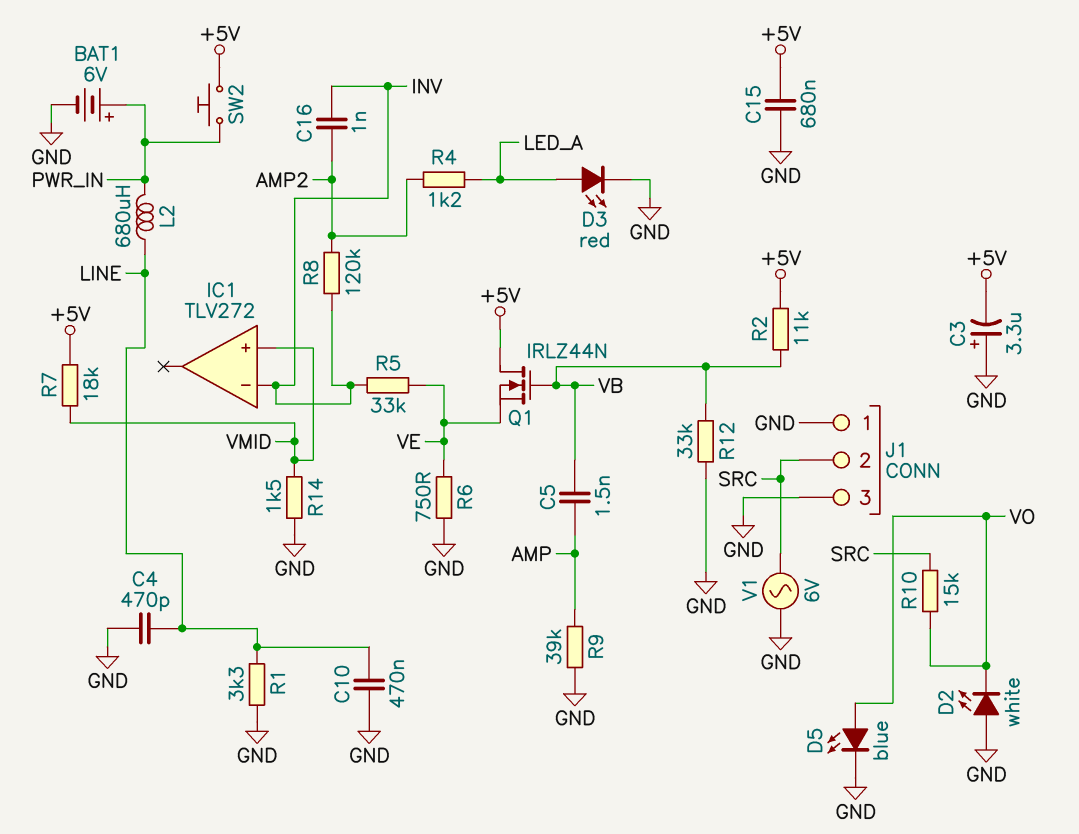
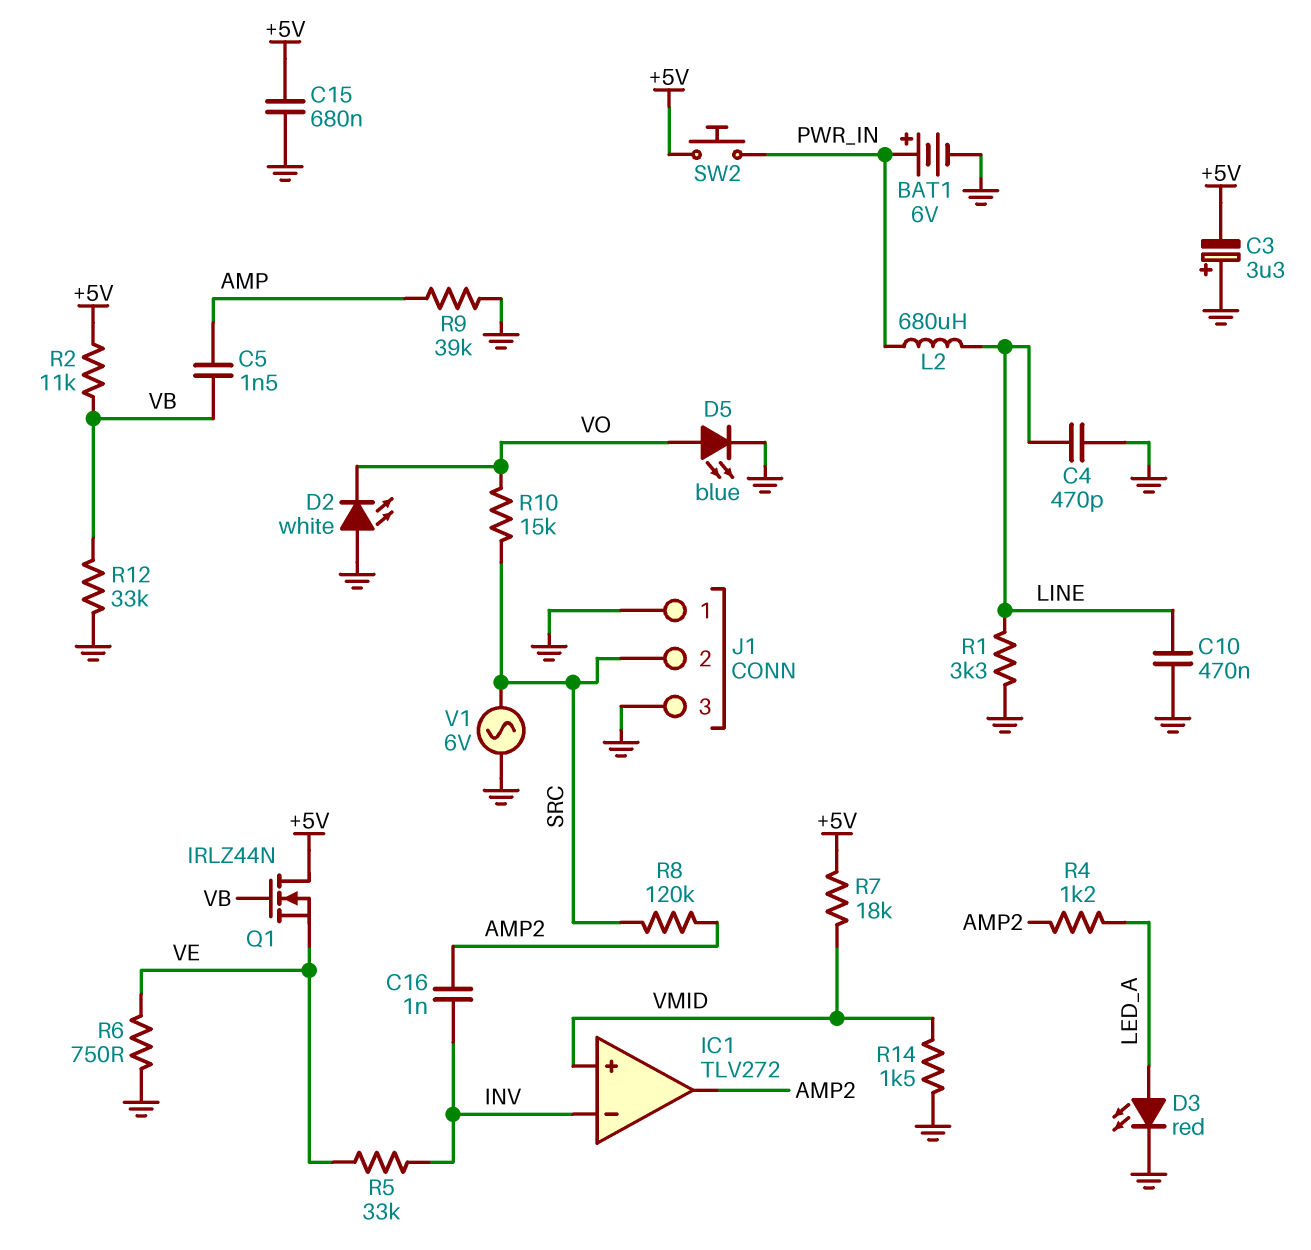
IC1 pin out: none -> AMP2
R8: 120k (AMP2, INV) -> 120k (AMP2, SRC)

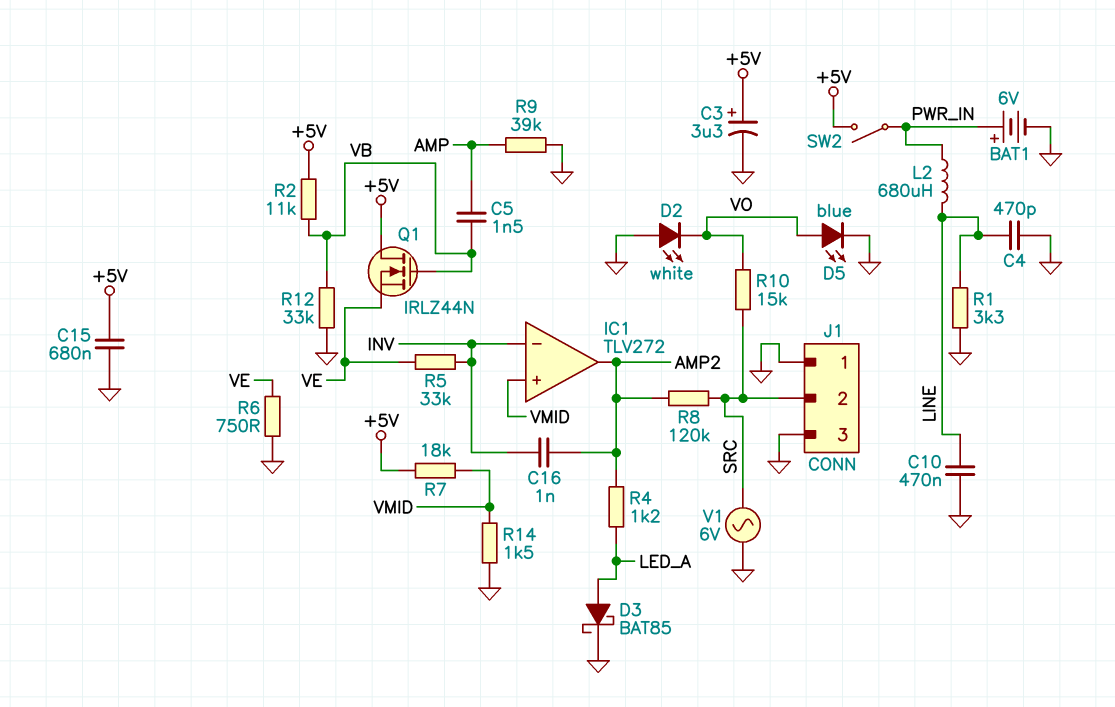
C3: 3.3uF (plus GND, minus +5V) -> 3.3uF (plus +5V, minus GND)
D3: LED red (A LED_A, K GND) -> schottky BAT85 (A LED_A, K GND)
SW2: button (+5V, PWR_IN) -> switch (+5V, PWR_IN)

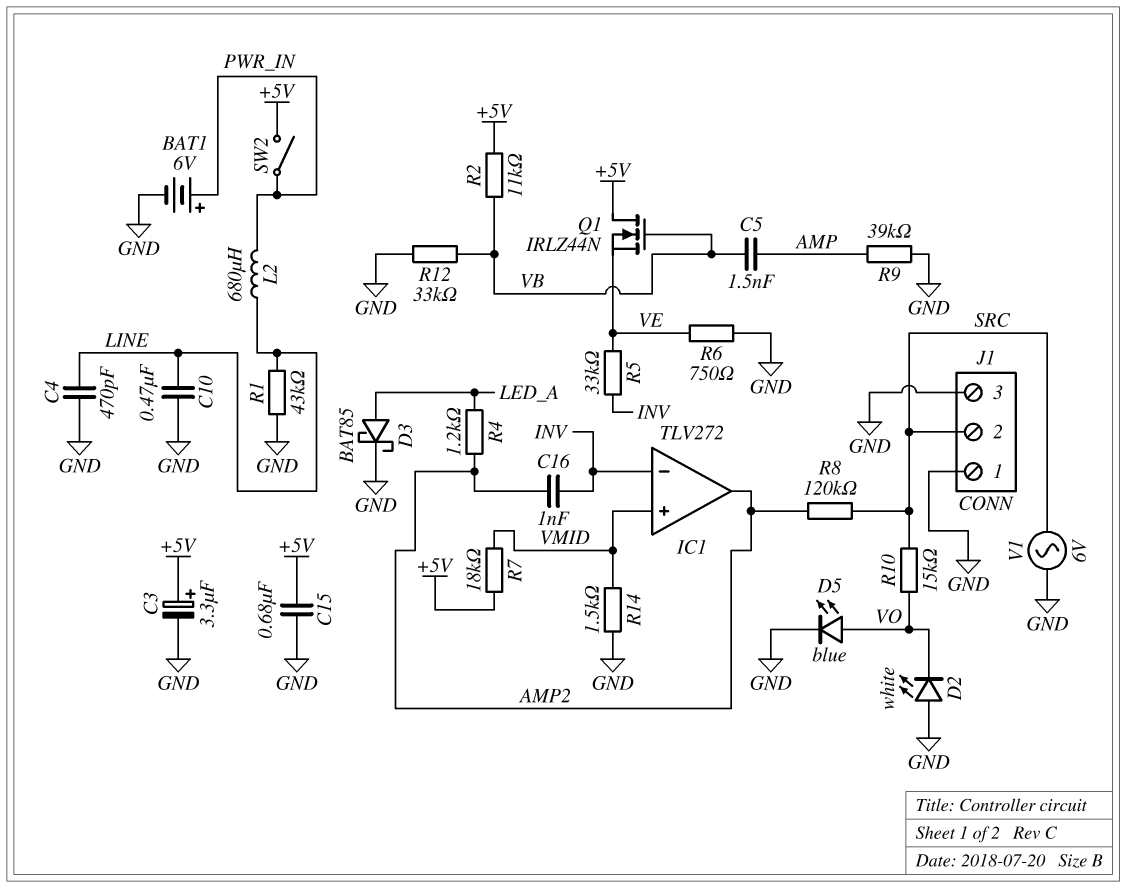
R1: 3.3k (GND, LINE) -> 43k (GND, LINE)

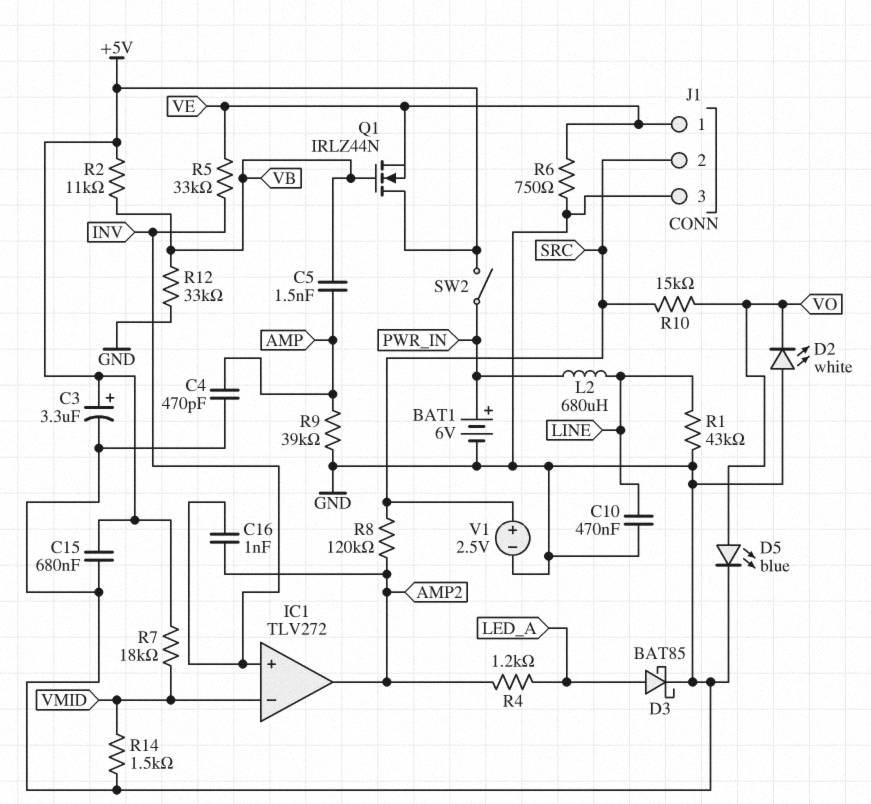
C4: 470pF (GND, LINE) -> 470pF (AMP, GND)
IC1 pin in+: VMID -> INV
IC1 pin in-: INV -> VMID
J1 pin 1: GND -> VE
V1: AC 6V (GND, SRC) -> 2.5V (plus SRC, minus GND)

